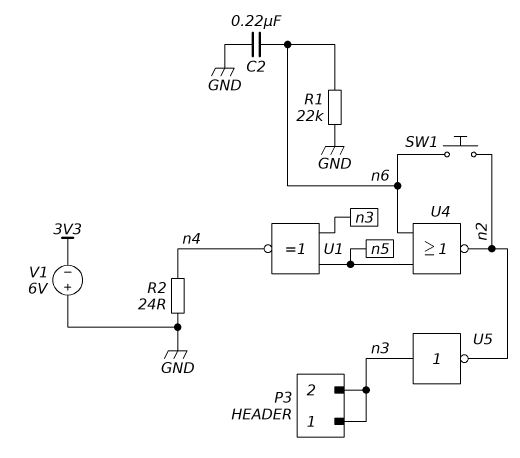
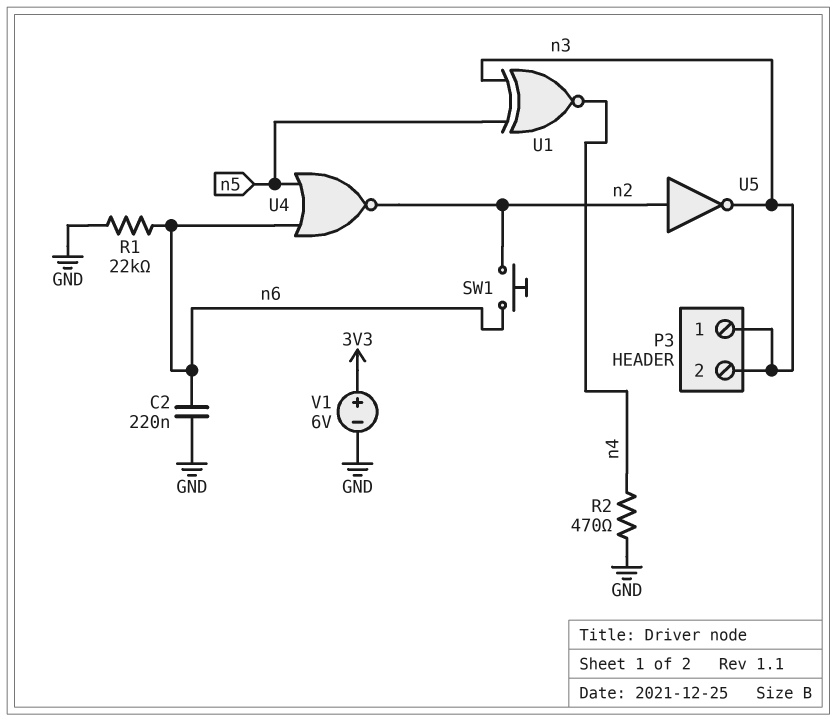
R2: 24 (GND, n4) -> 470 (GND, n4)
U5: NOT (in n3, out n2) -> NOT (in n2, out n3)
V1: 6V (plus GND, minus 3V3) -> 6V (plus 3V3, minus GND)

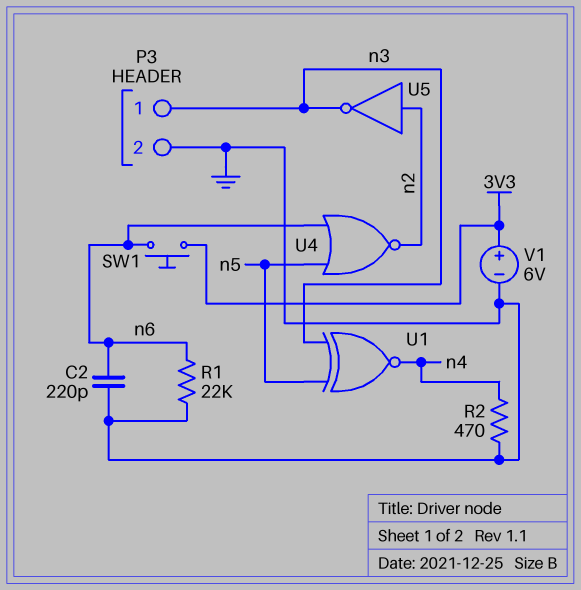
C2: 220nF (GND, n6) -> 220pF (GND, n6)
P3 pin 2: n3 -> GND
SW1: button (n2, n6) -> button (3V3, n6)

